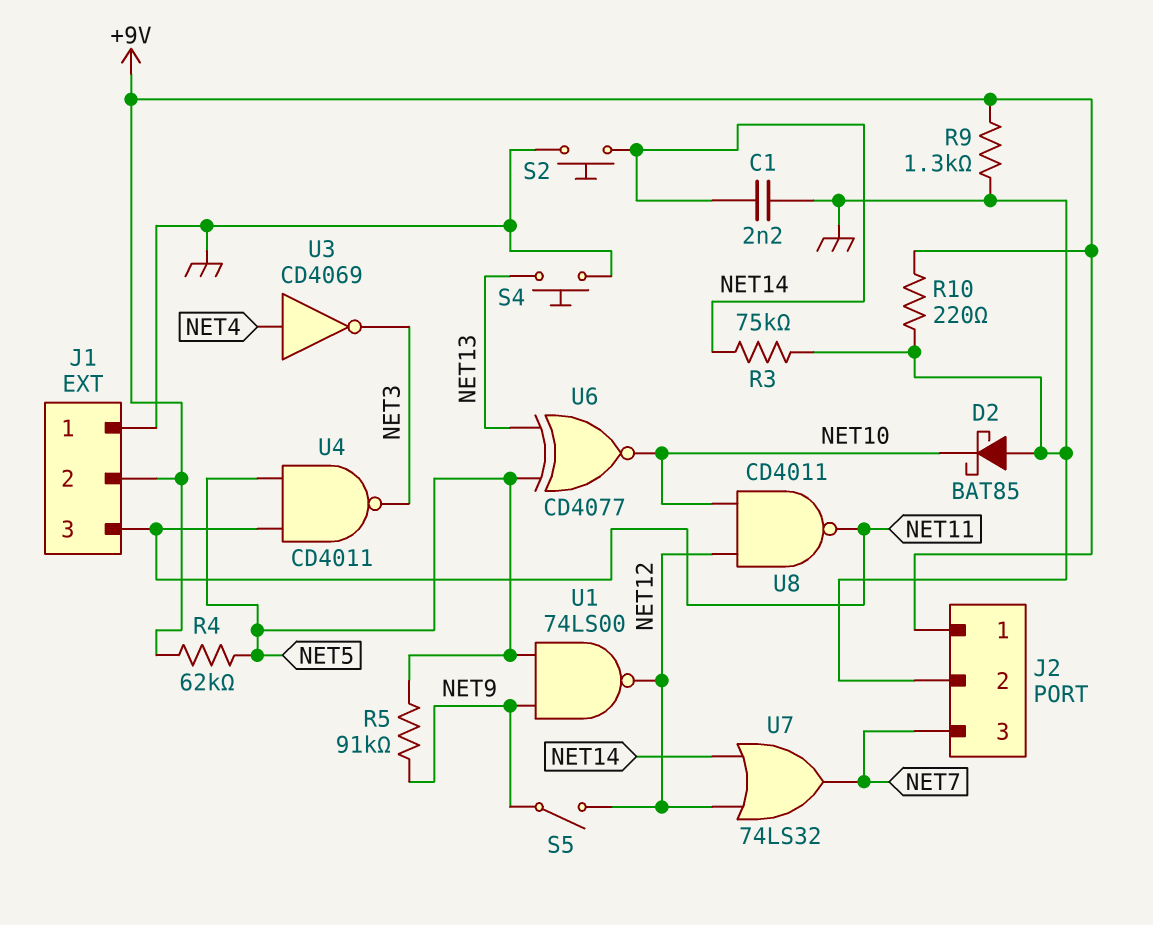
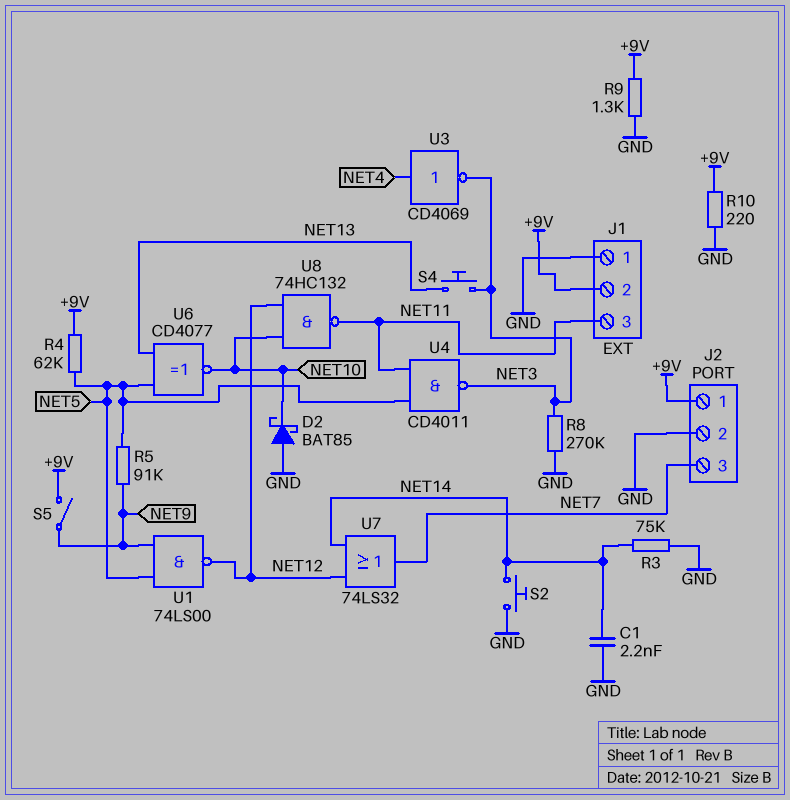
R8: none -> 270k (GND, NET3)
S4: button (GND, NET13) -> button (NET3, NET13)
S5: switch (NET9, NET12) -> switch (+9V, NET9)
U8: NAND CD4011 (in NET10, in NET12, out NET11) -> NAND 74HC132 (in NET10, in NET12, out NET11)

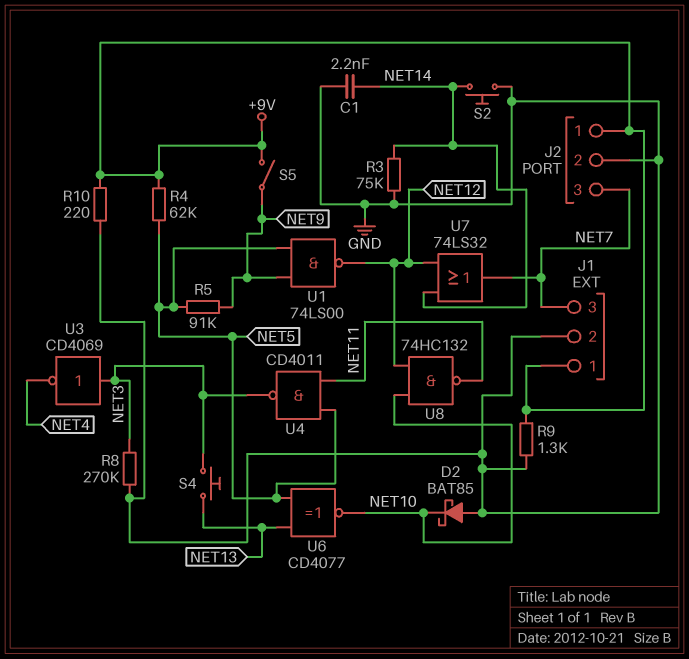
J1 pin 1: GND -> +9V
J1 pin 2: +9V -> GND
J1 pin 3: NET11 -> NET7
U3: NOT CD4069 (in NET4, out NET3) -> NOT CD4069 (in NET3, out NET4)

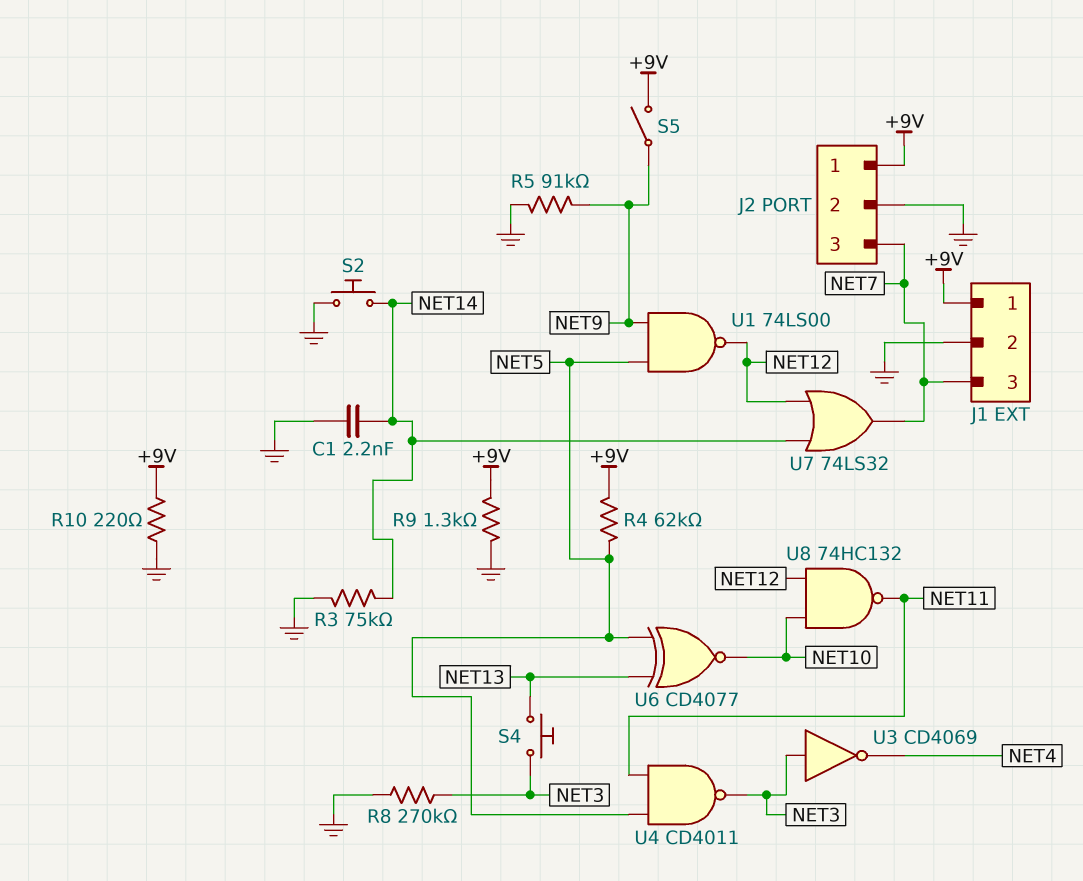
D2: schottky BAT85 (A GND, K NET10) -> none
R5: 91k (NET5, NET9) -> 91k (GND, NET9)

